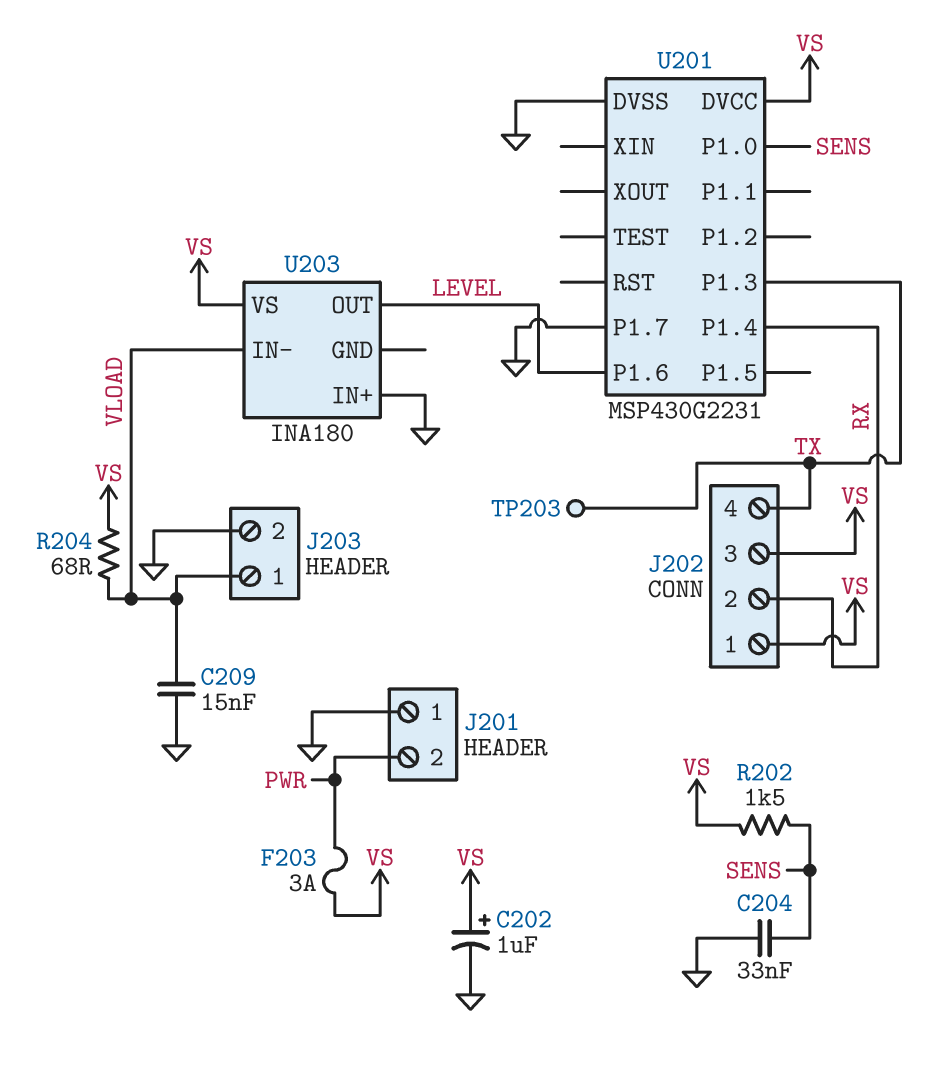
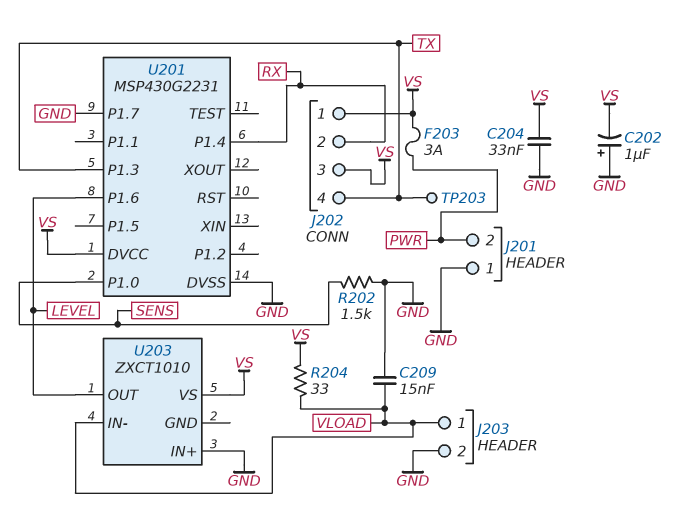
C202: 1uF (plus VS, minus GND) -> 1uF (plus GND, minus VS)
C204: 33nF (GND, SENS) -> 33nF (GND, VS)
R202: 1.5k (SENS, VS) -> 1.5k (GND, SENS)
R204: 68 (VLOAD, VS) -> 33 (VLOAD, VS)
U203: INA180 -> ZXCT1010

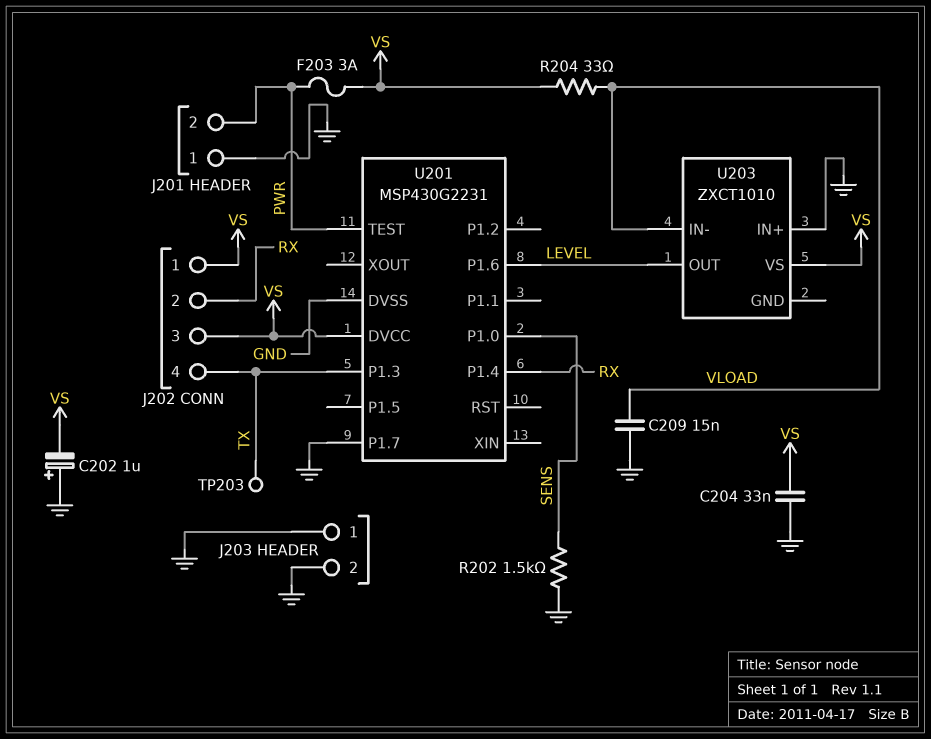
J203 pin 1: VLOAD -> GND
U201 pin TEST: none -> PWR

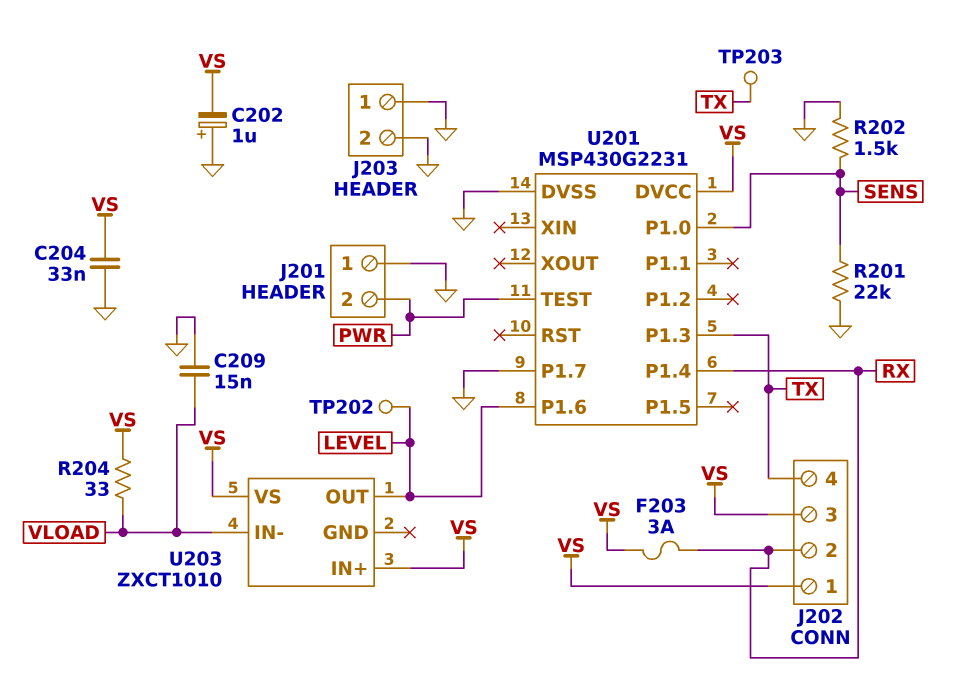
F203: 3A (PWR, VS) -> 3A (RX, VS)
R201: none -> 22k (GND, SENS)
TP202: none -> test point (LEVEL)
U203 pin IN+: GND -> VS

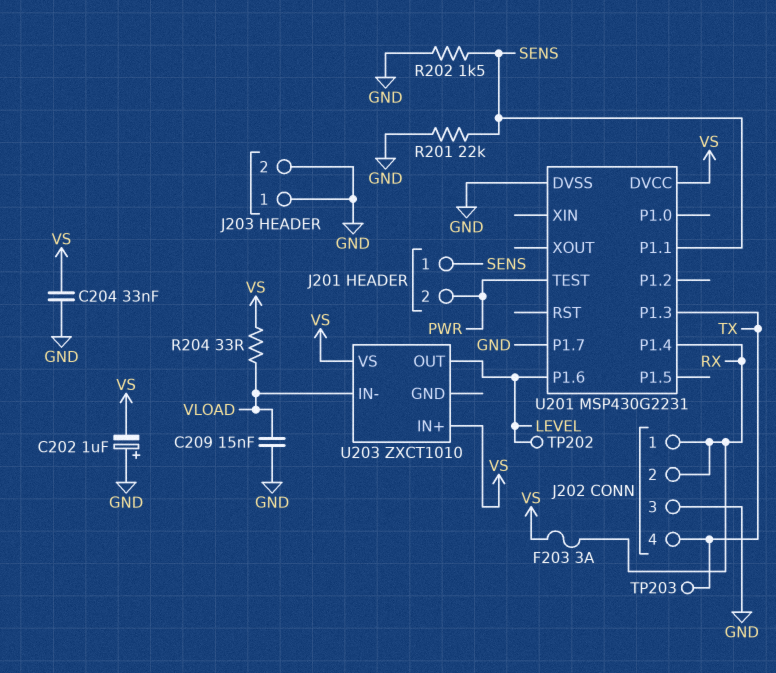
J201 pin 1: GND -> SENS
J202 pin 1: VS -> RX
J202 pin 3: VS -> GND
U201 pin P1.0: SENS -> none
U201 pin P1.1: none -> SENS

